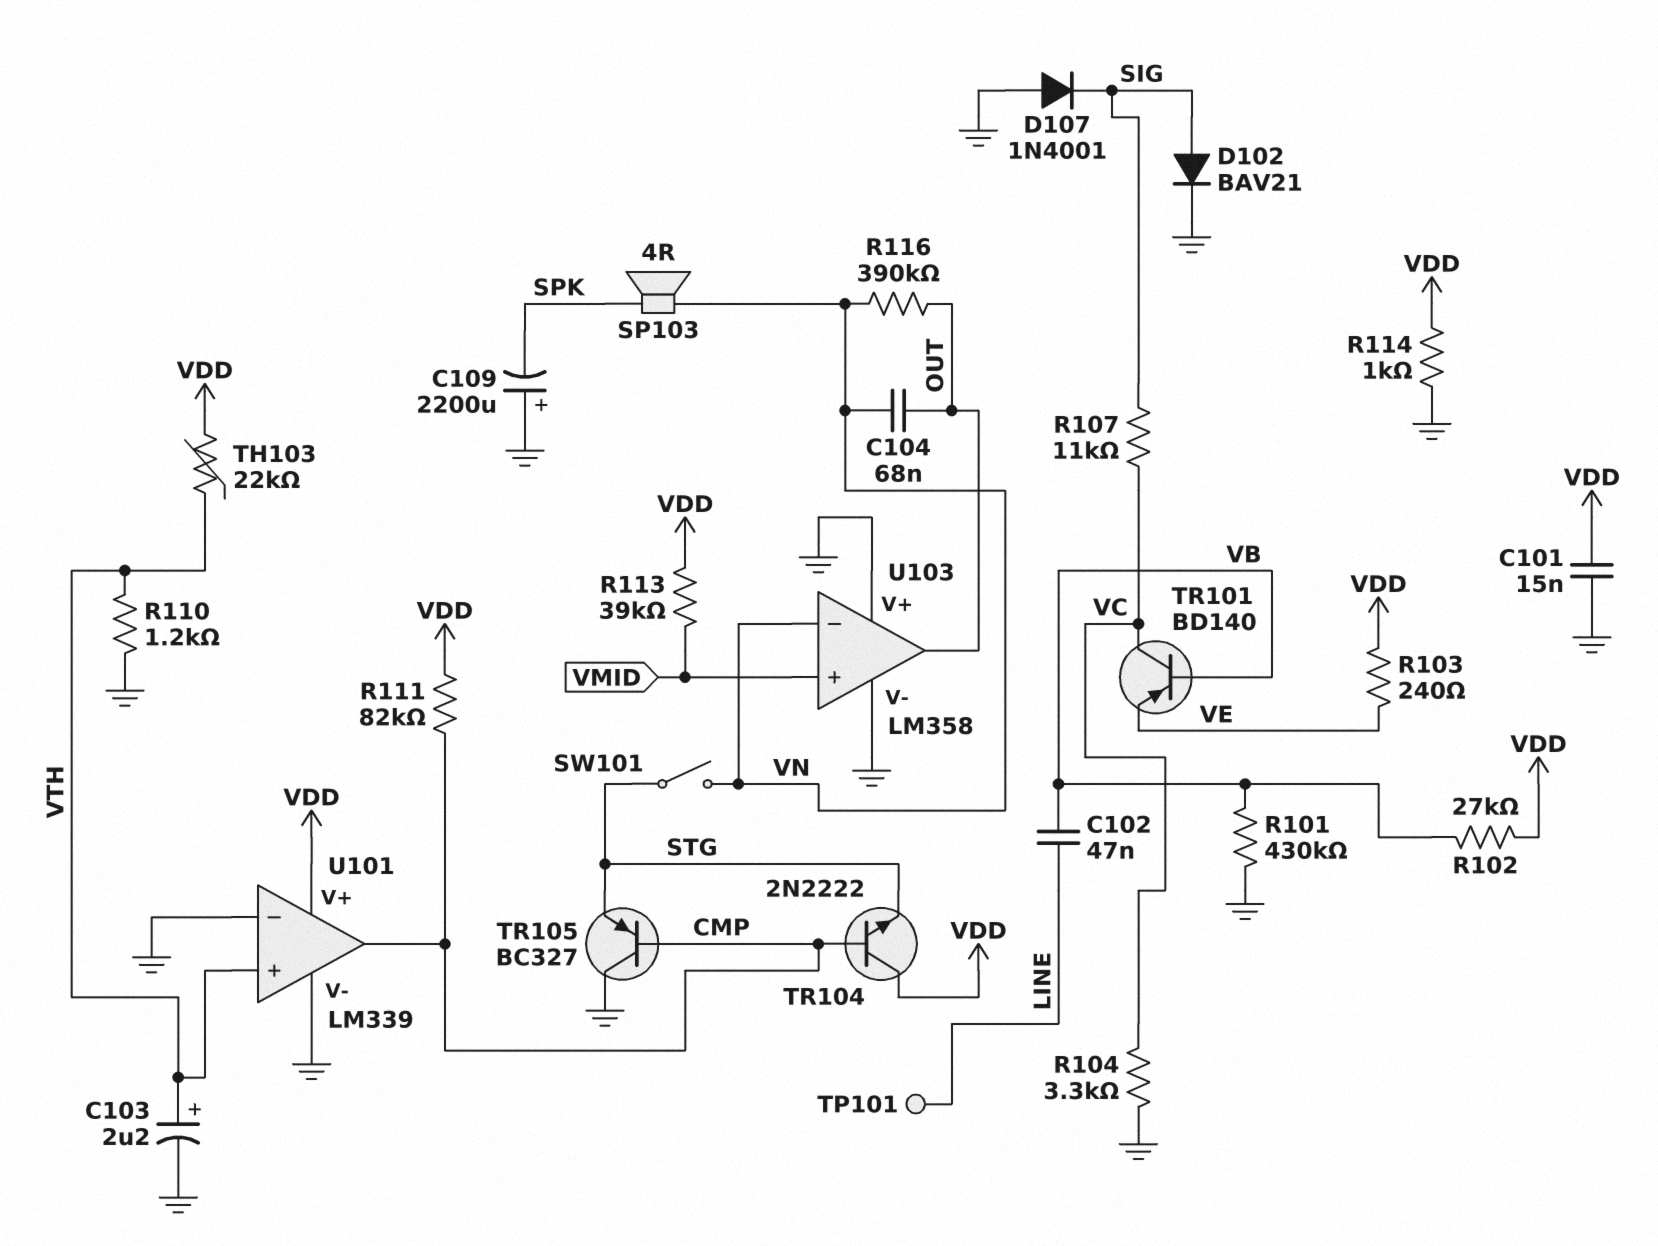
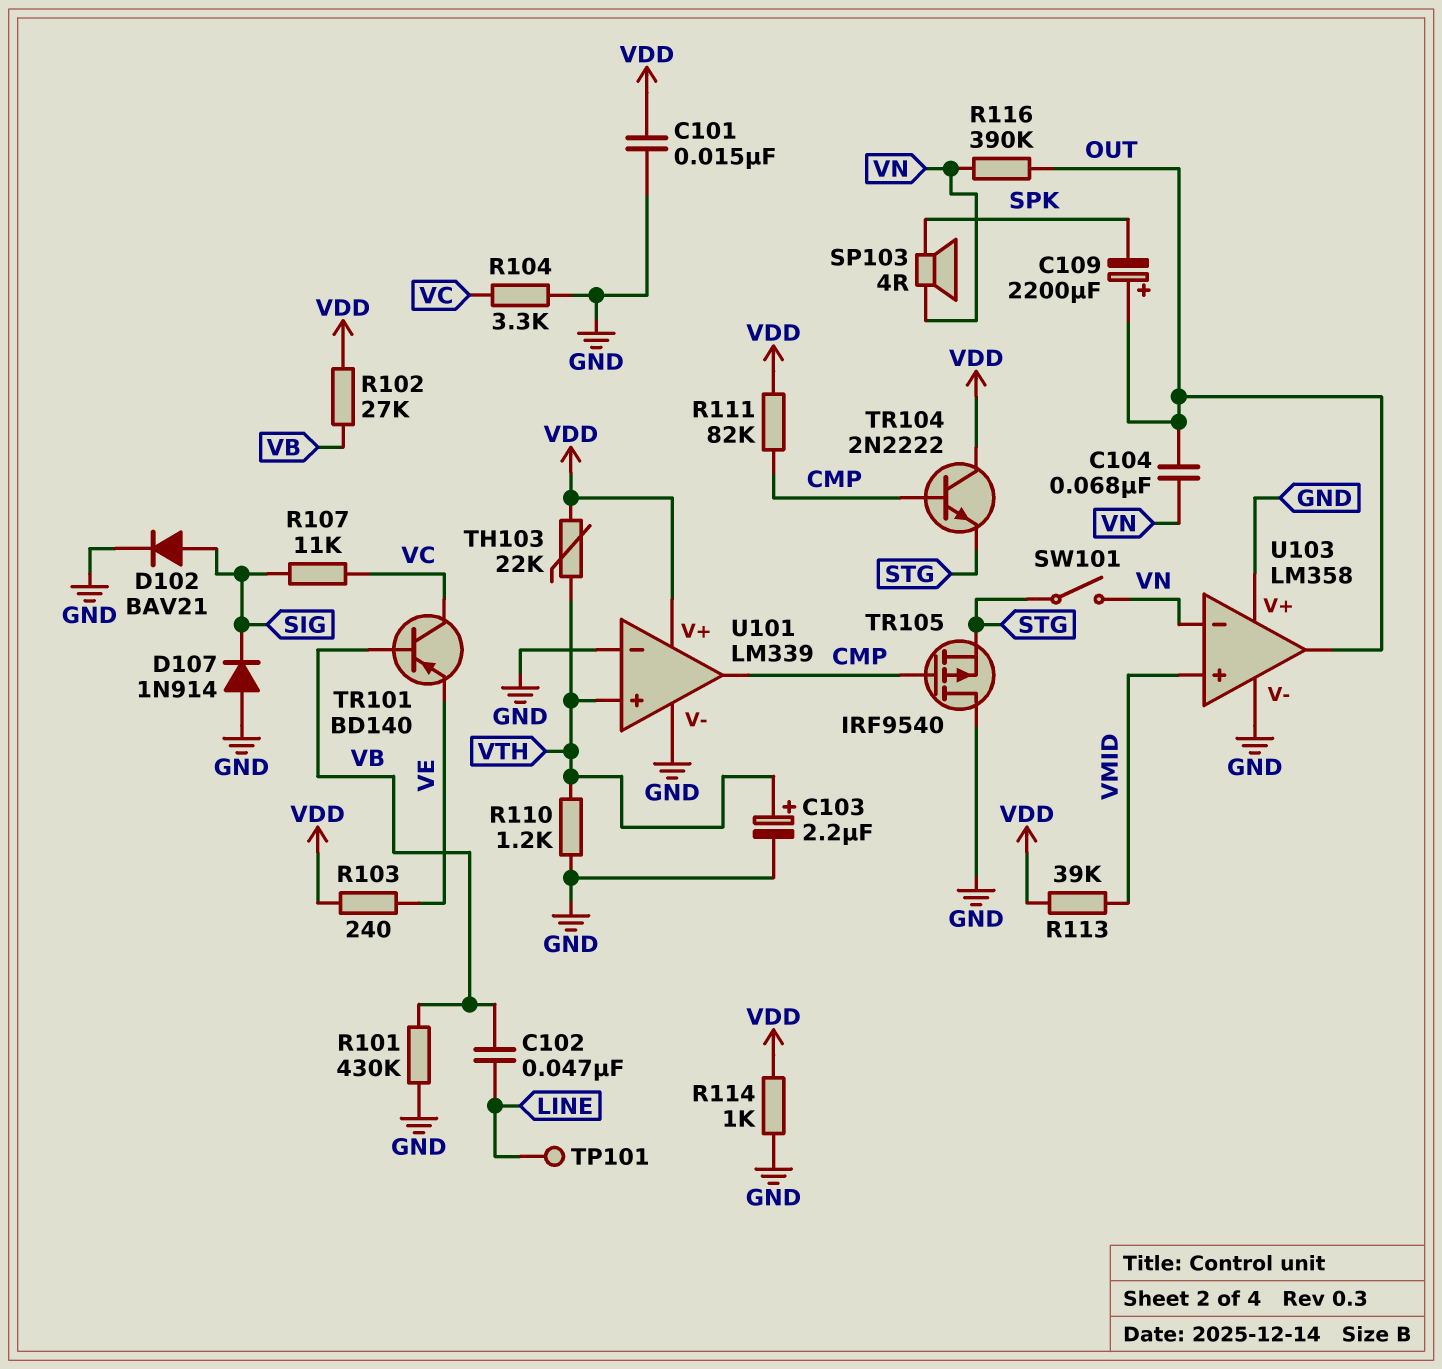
C109: 2200uF (plus GND, minus SPK) -> 2200uF (plus OUT, minus SPK)
D107: diode 1N4001 (A GND, K SIG) -> diode 1N914 (A GND, K SIG)
TR105: PNP BC327 (B CMP, C GND, E STG) -> PMOS IRF9540 (G CMP, D GND, S STG)

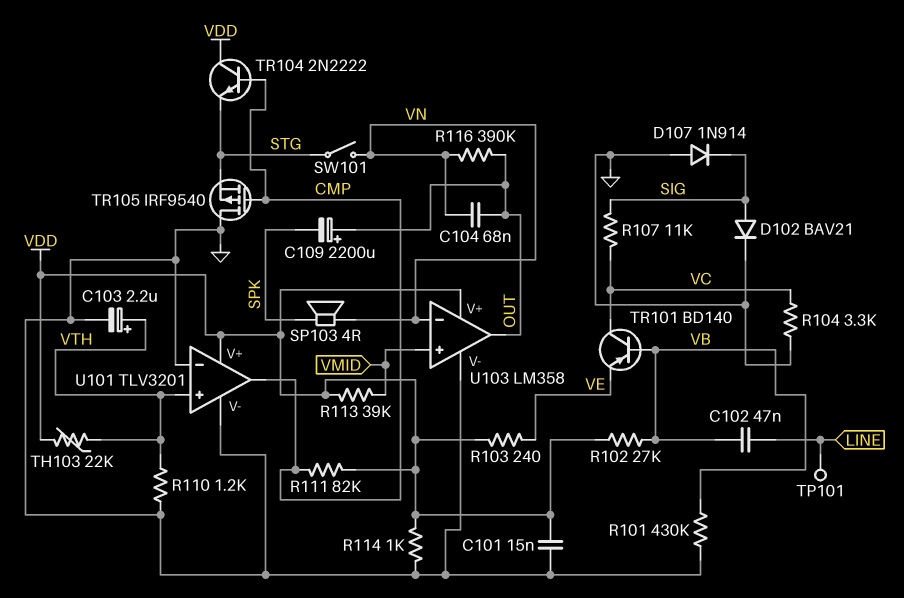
U101: LM339 -> TLV3201
U103 pin V+: GND -> VDD

